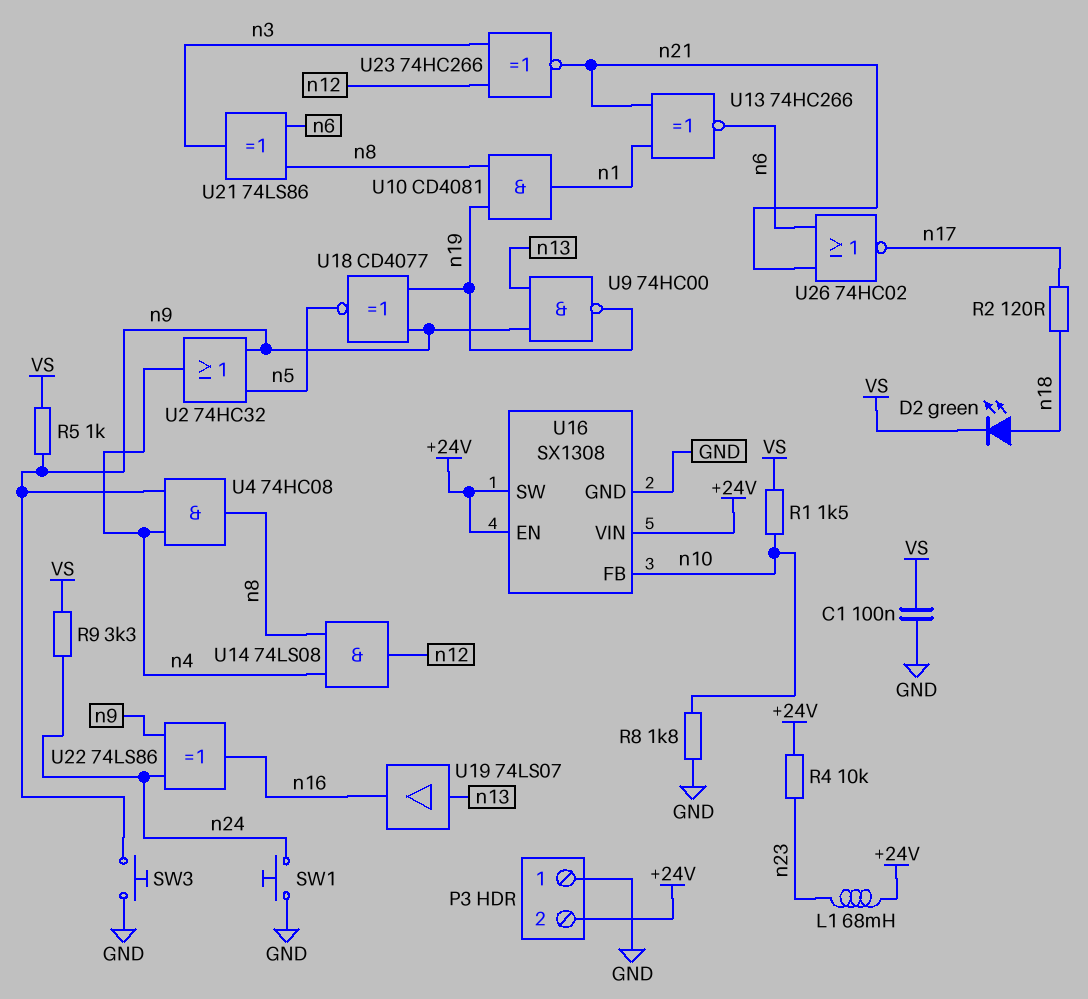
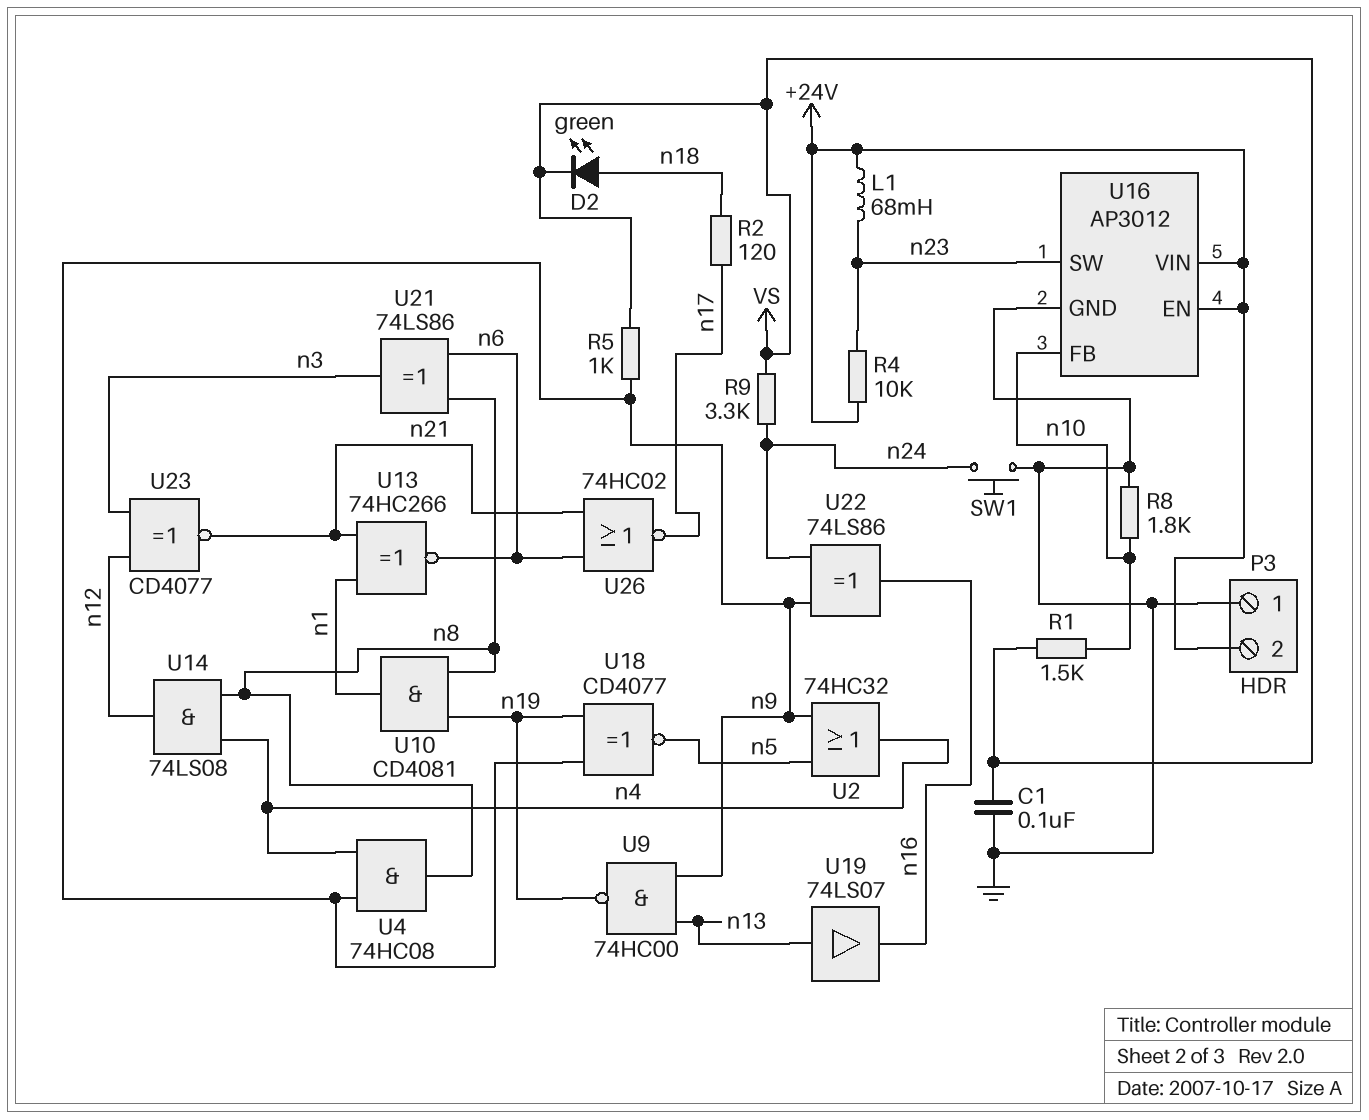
SW3: button (GND, n9) -> none
U16: SX1308 -> AP3012
U16 pin SW: +24V -> n23
U23: XNOR 74HC266 (in n3, in n12, out n21) -> XNOR CD4077 (in n3, in n12, out n21)

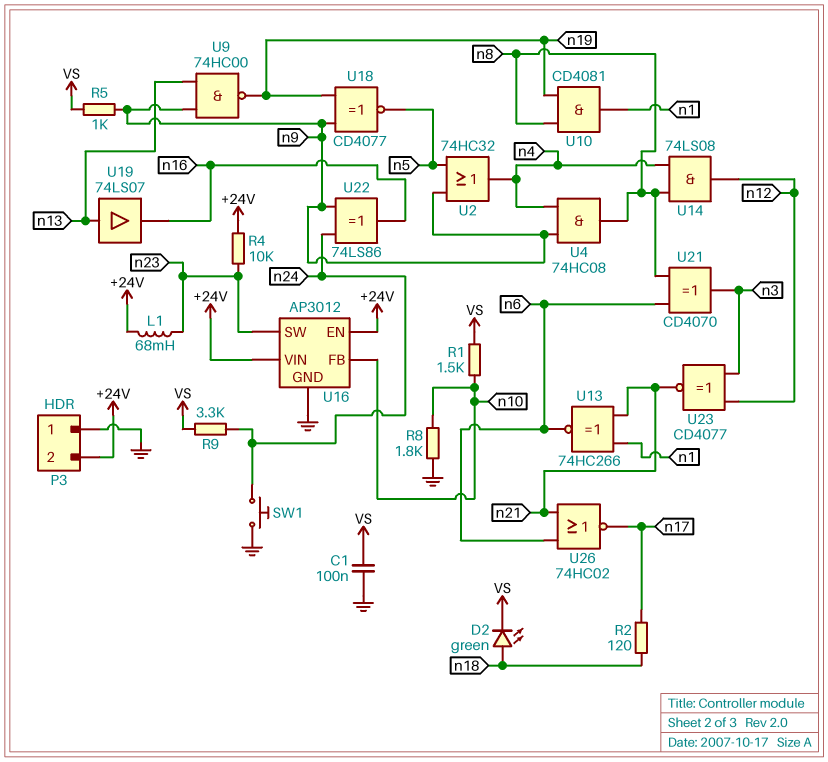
U21: XOR 74LS86 (in n6, in n8, out n3) -> XOR CD4070 (in n6, in n8, out n3)

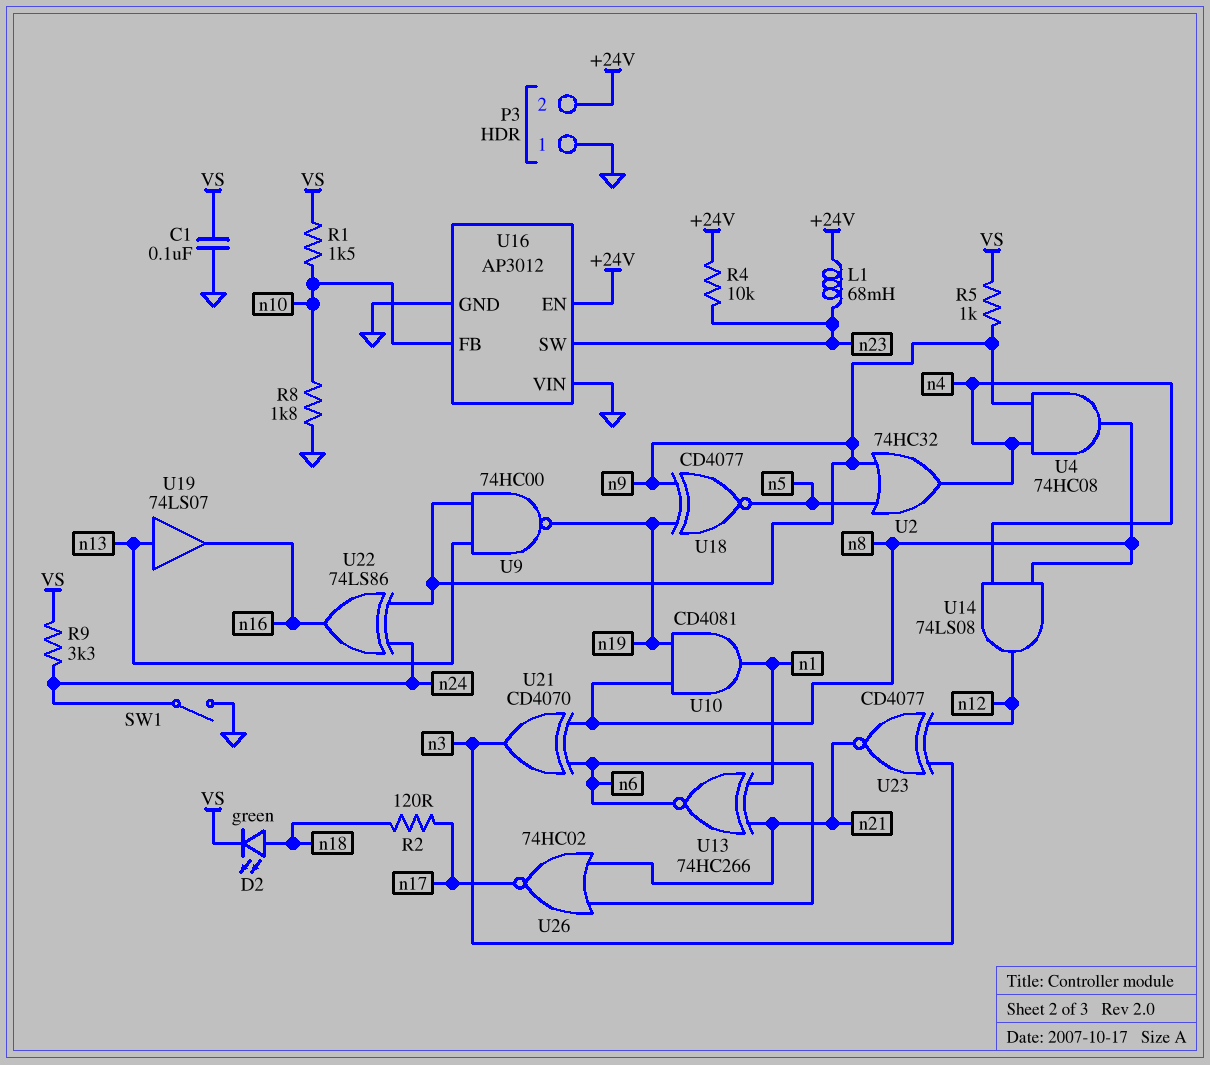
SW1: button (GND, n24) -> switch (GND, n24)
U16 pin VIN: +24V -> GND

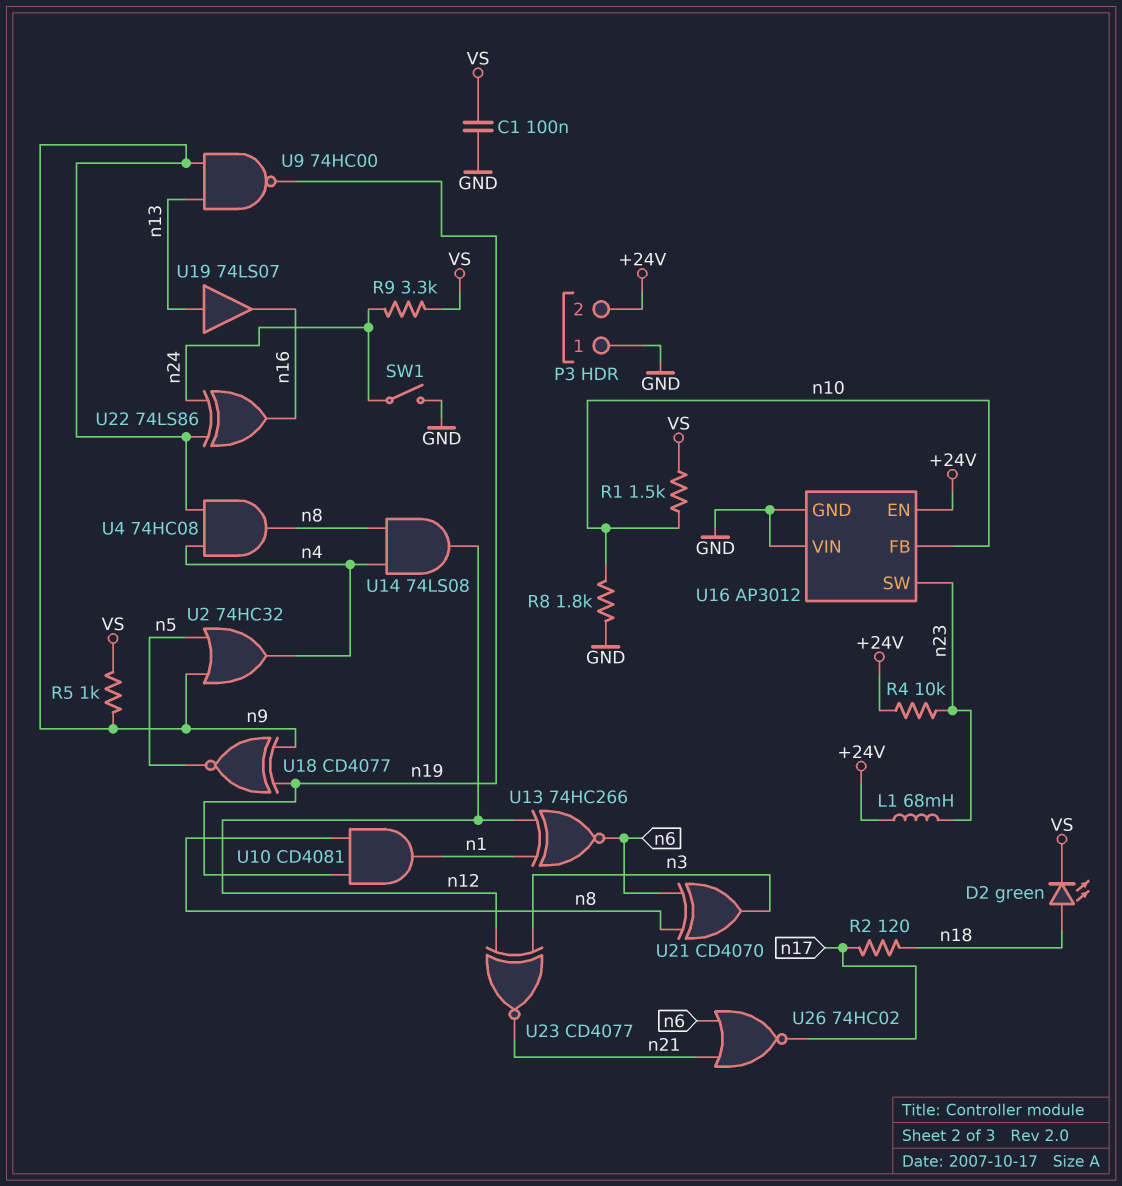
U13: XNOR 74HC266 (in n1, in n21, out n6) -> XNOR 74HC266 (in n1, in n12, out n6)

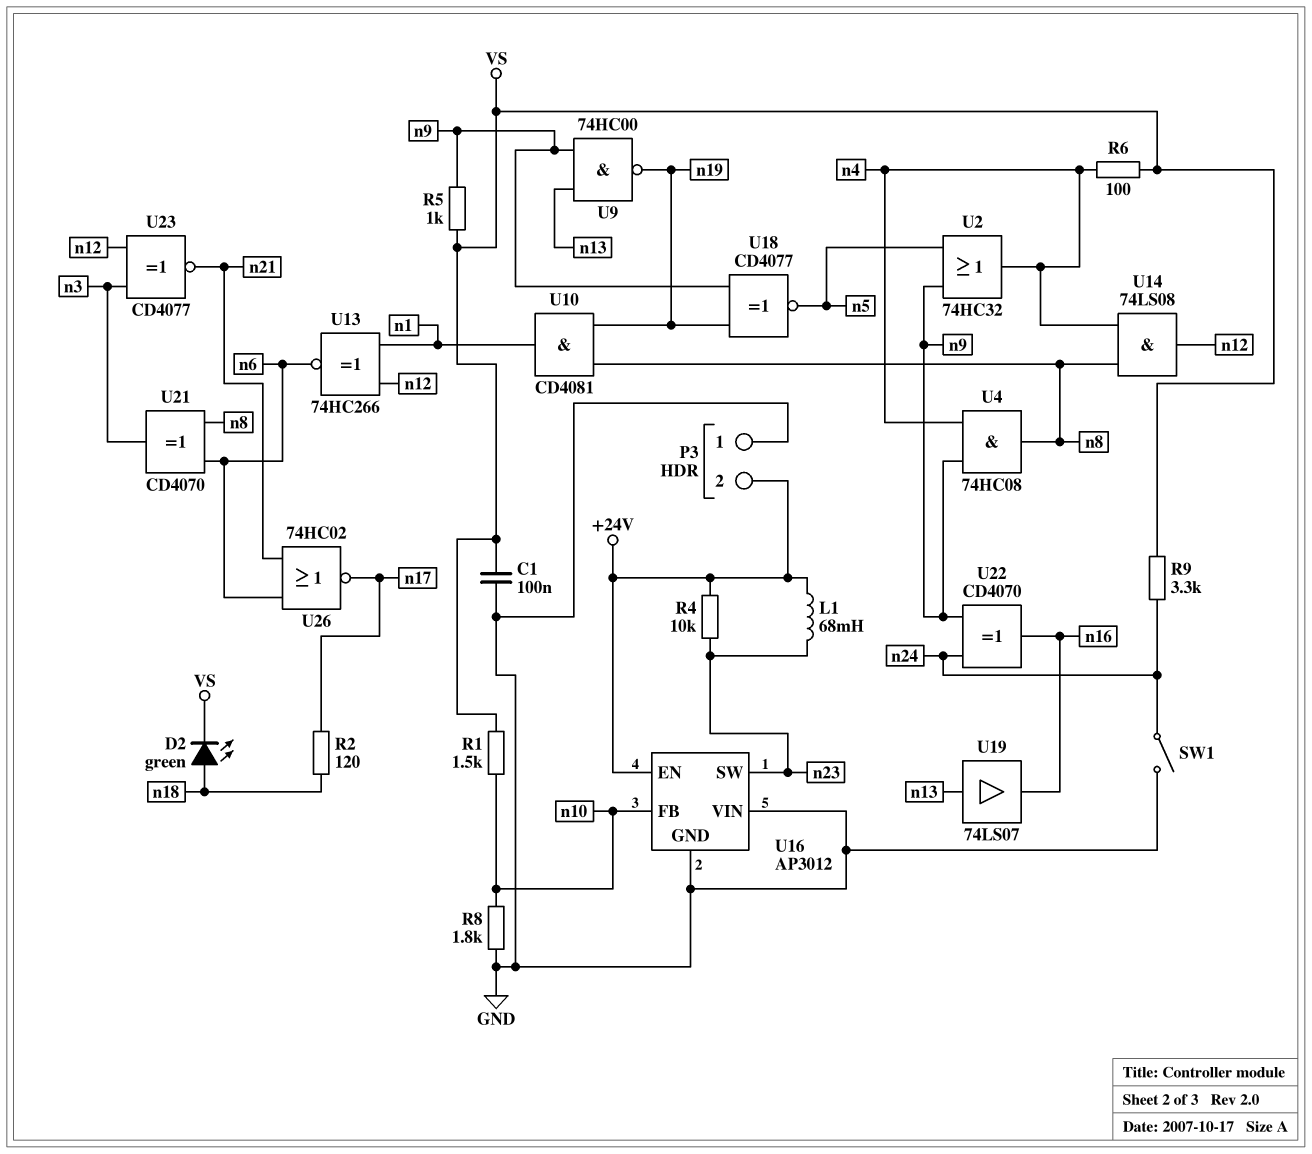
R6: none -> 100 (VS, n4)
U22: XOR 74LS86 (in n9, in n24, out n16) -> XOR CD4070 (in n9, in n24, out n16)

